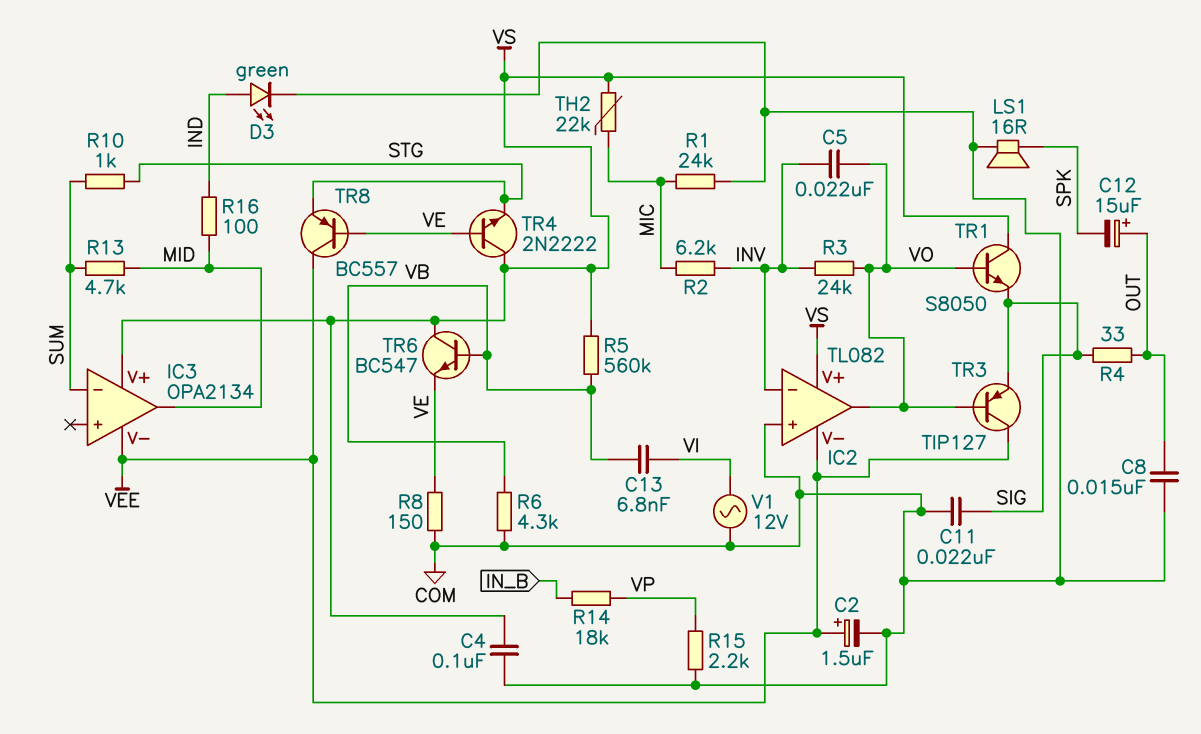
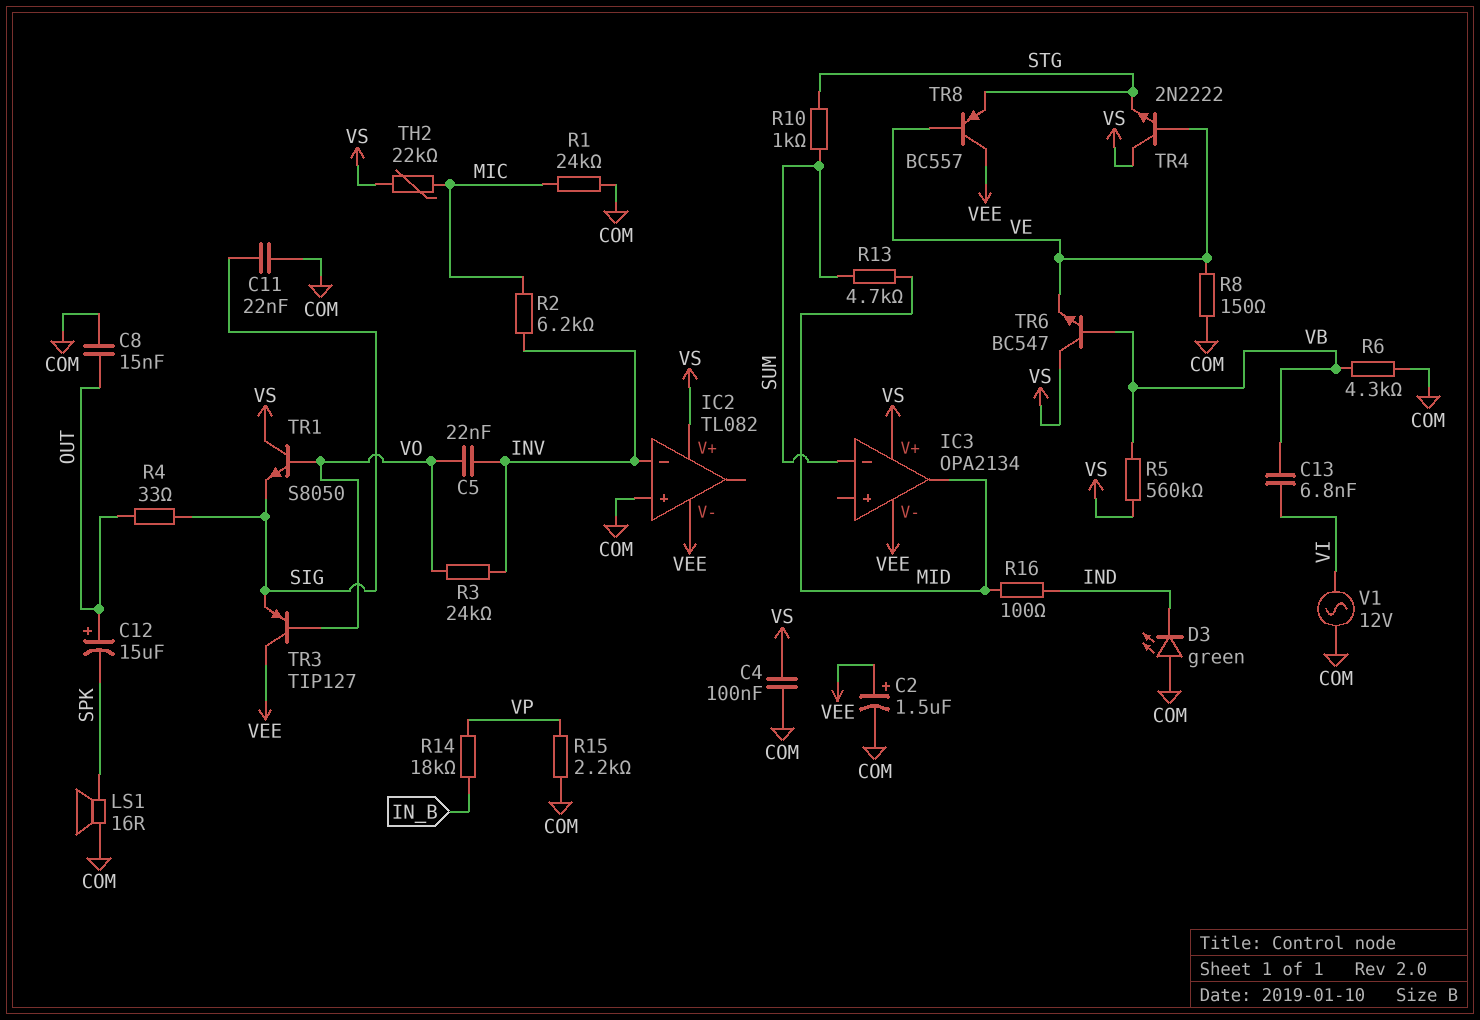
D3: LED green (A IND, K COM) -> LED green (A COM, K IND)
IC2 pin out: VO -> none

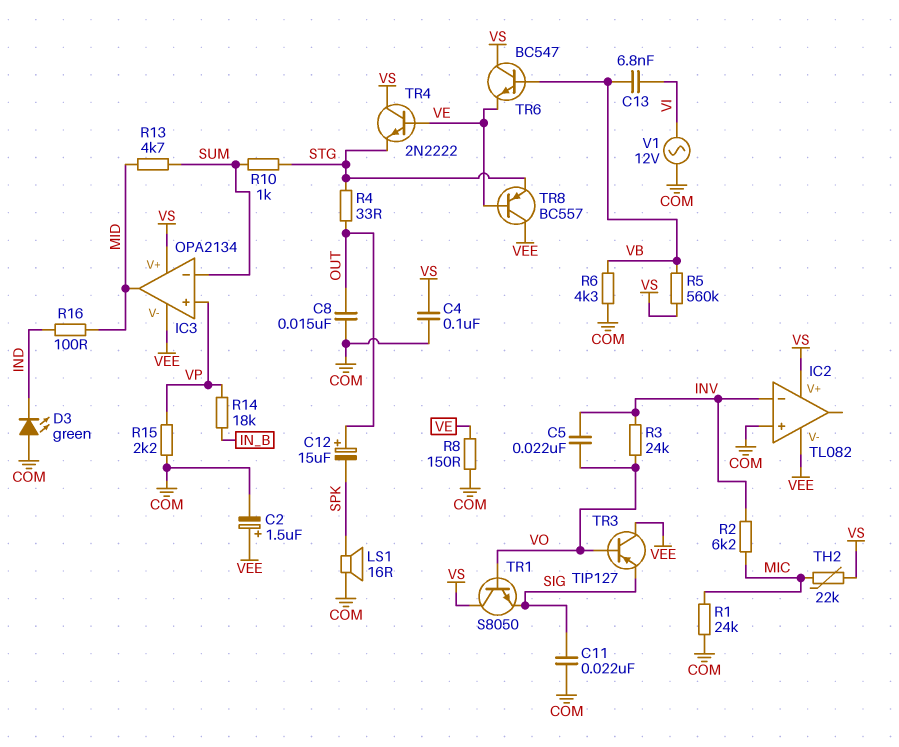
IC3 pin in+: none -> VP
R4: 33 (OUT, SIG) -> 33 (OUT, STG)

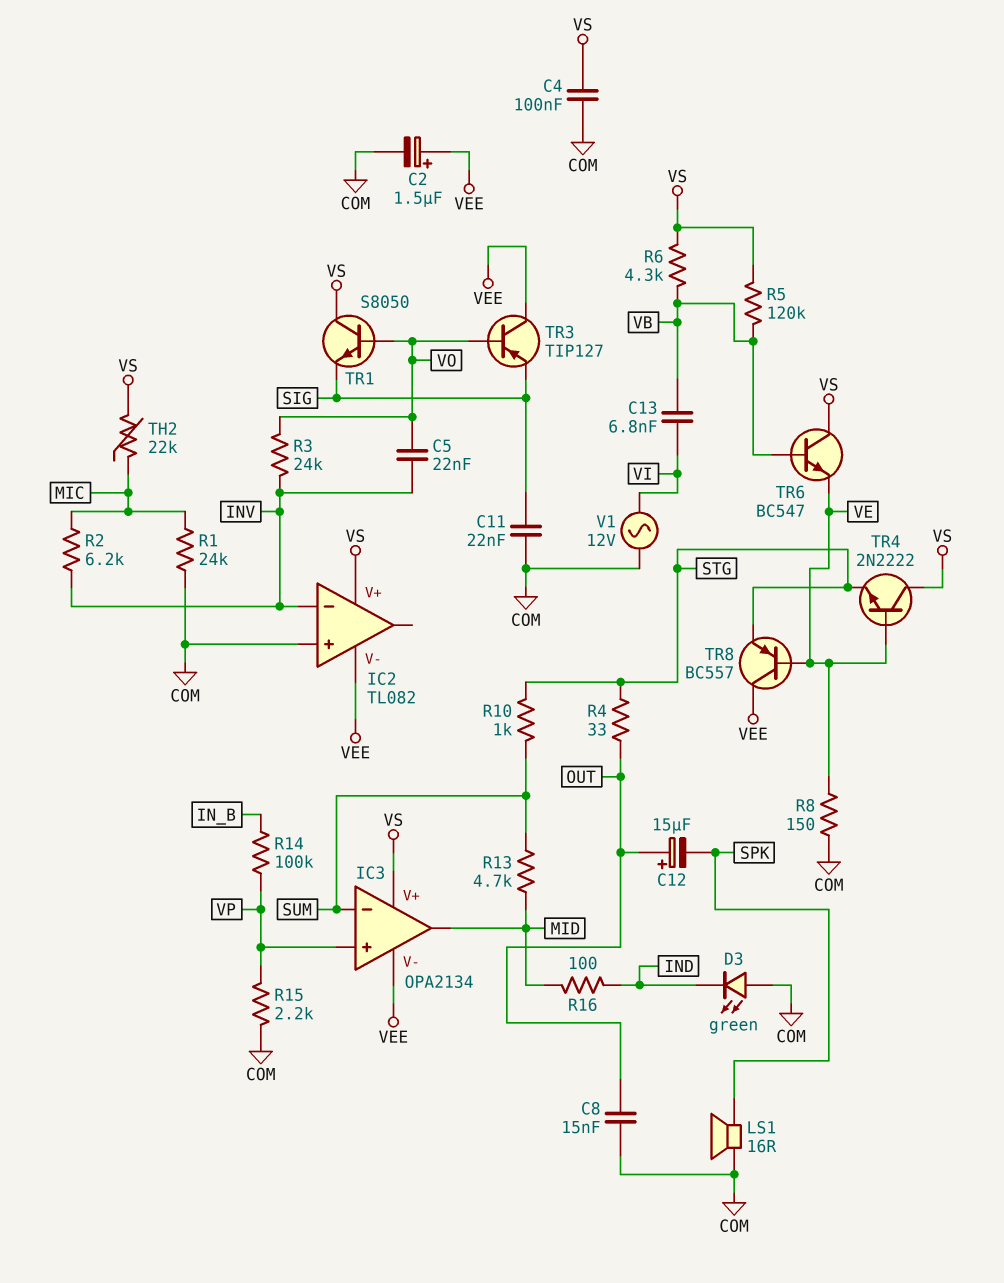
R5: 560k (VB, VS) -> 120k (VB, VS)
R6: 4.3k (COM, VB) -> 4.3k (VB, VS)
R14: 18k (IN_B, VP) -> 100k (IN_B, VP)

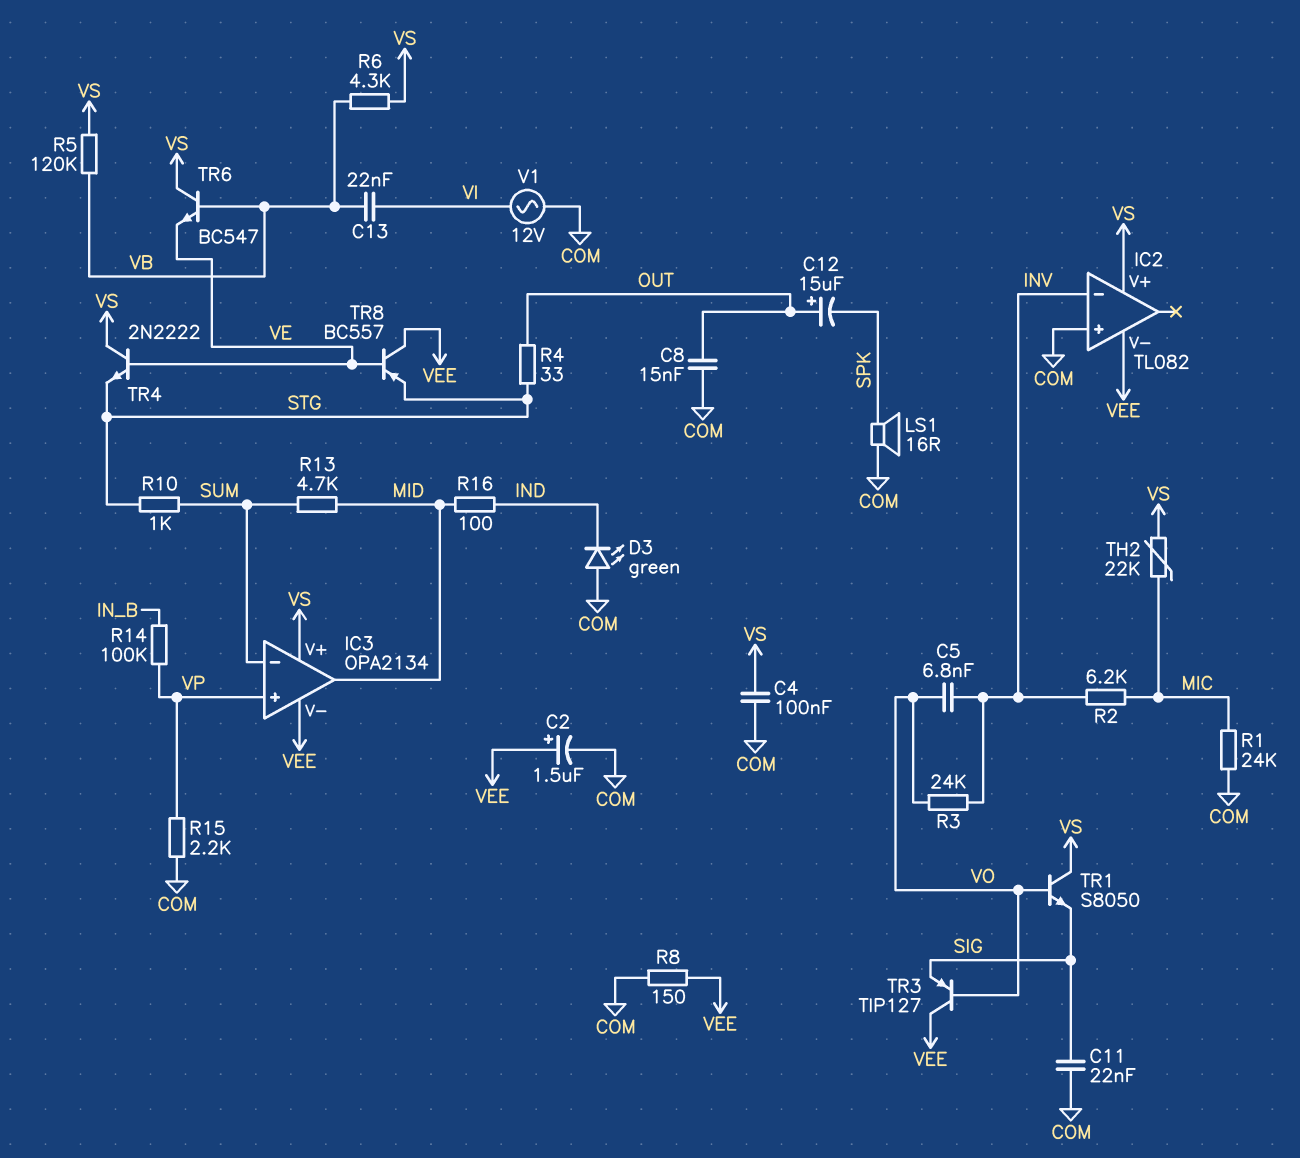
C5: 22nF (INV, VO) -> 6.8nF (INV, VO)
C13: 6.8nF (VB, VI) -> 22nF (VB, VI)
R8: 150 (COM, VE) -> 150 (COM, VEE)

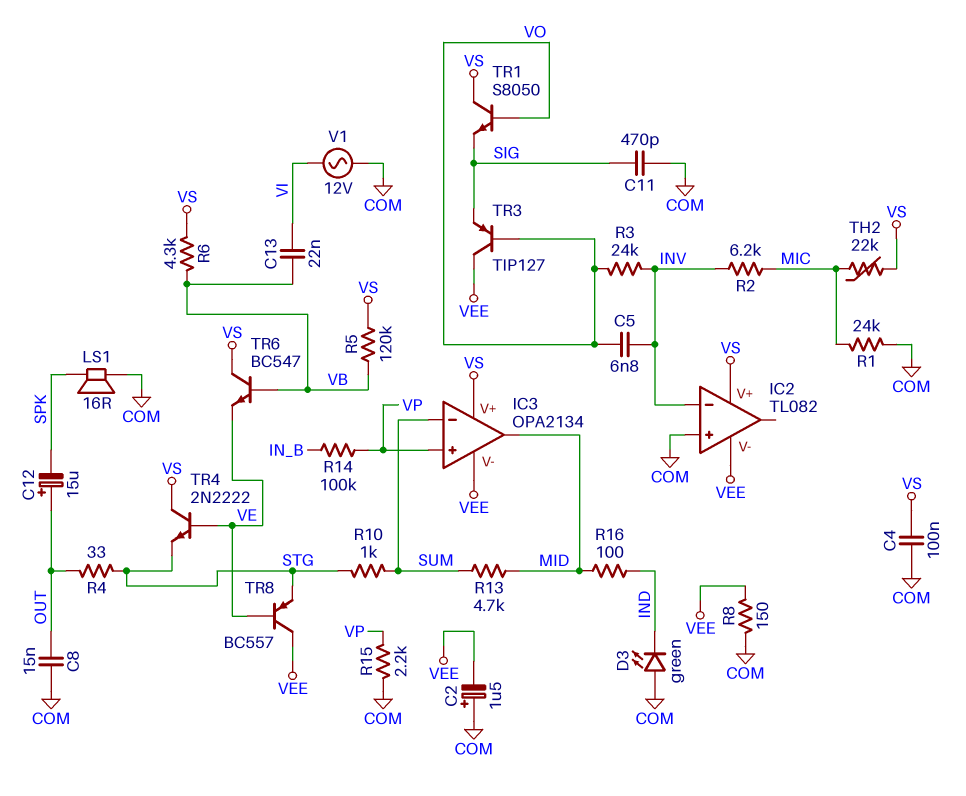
C2: 1.5uF (plus VEE, minus COM) -> 1.5uF (plus COM, minus VEE)
C11: 22nF (COM, SIG) -> 470pF (COM, SIG)

